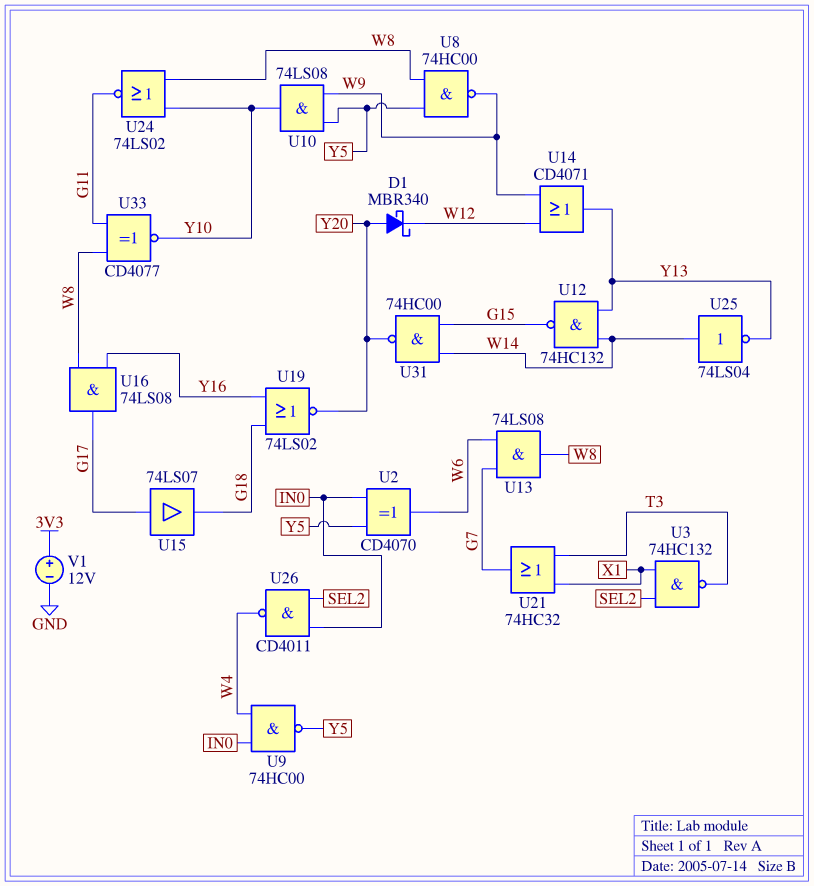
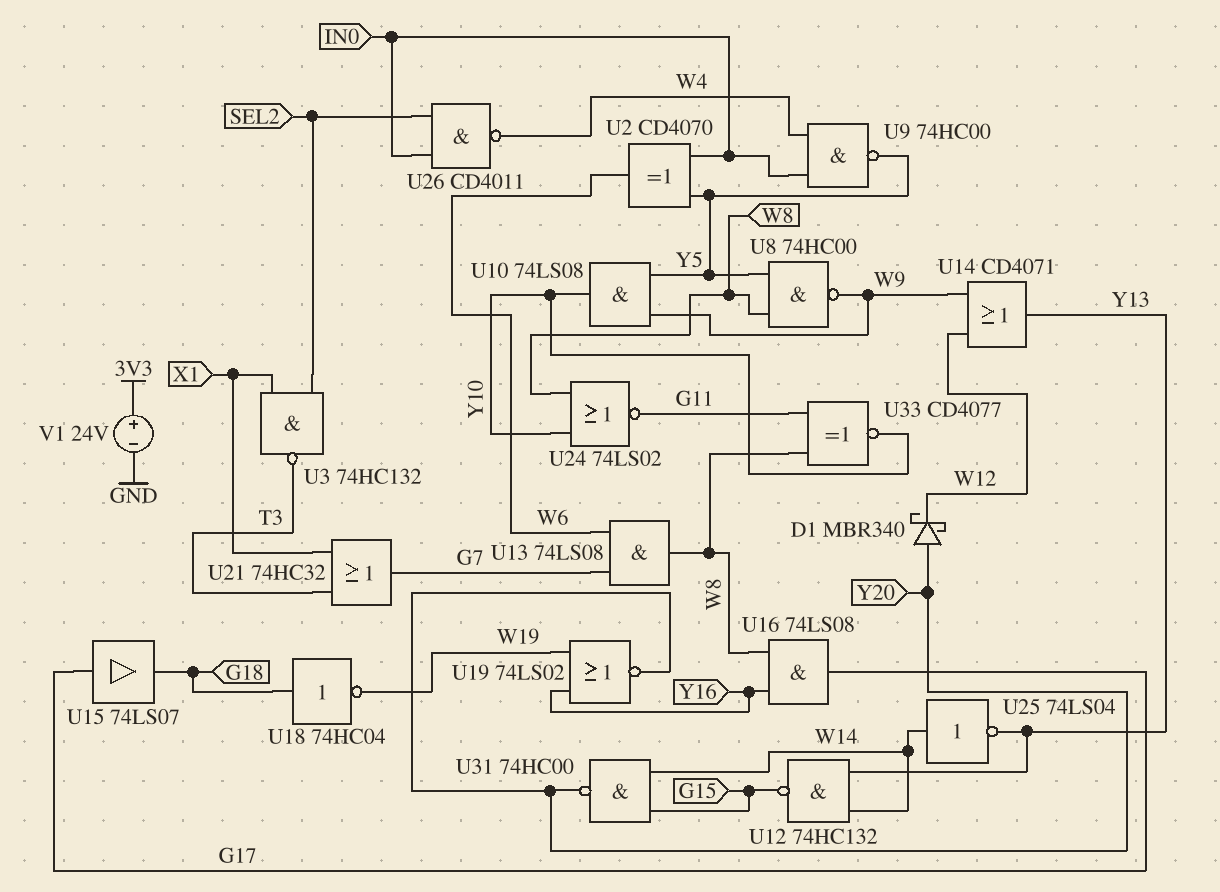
U18: none -> NOT 74HC04 (in G18, out W19)
U19: NOR 74LS02 (in G18, in Y16, out Y20) -> NOR 74LS02 (in W19, in Y16, out Y20)
V1: 12V (plus 3V3, minus GND) -> 24V (plus 3V3, minus GND)

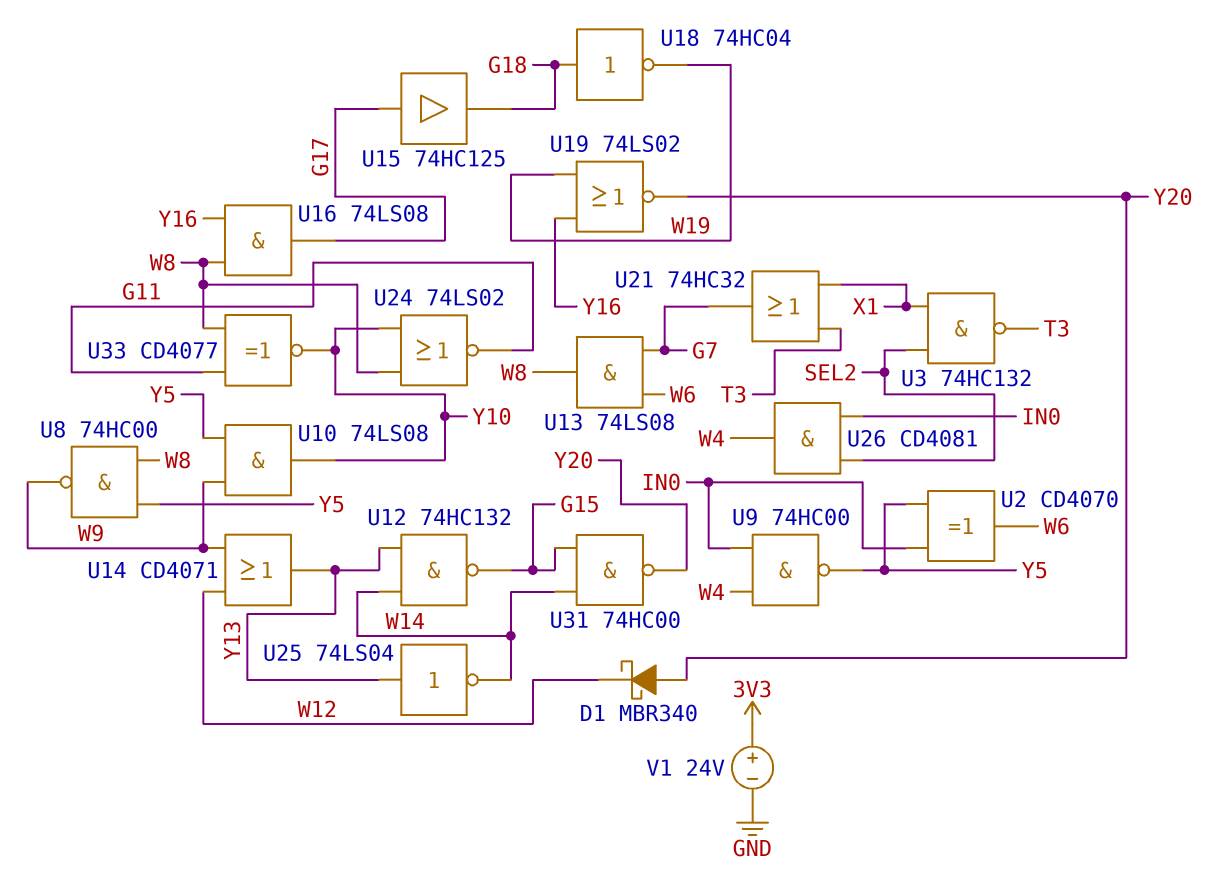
U15: buffer 74LS07 (in G17, out G18) -> buffer 74HC125 (in G17, out G18)
U25: NOT 74LS04 (in W14, out Y13) -> NOT 74LS04 (in Y13, out W14)
U26: NAND CD4011 (in IN0, in SEL2, out W4) -> AND CD4081 (in IN0, in SEL2, out W4)

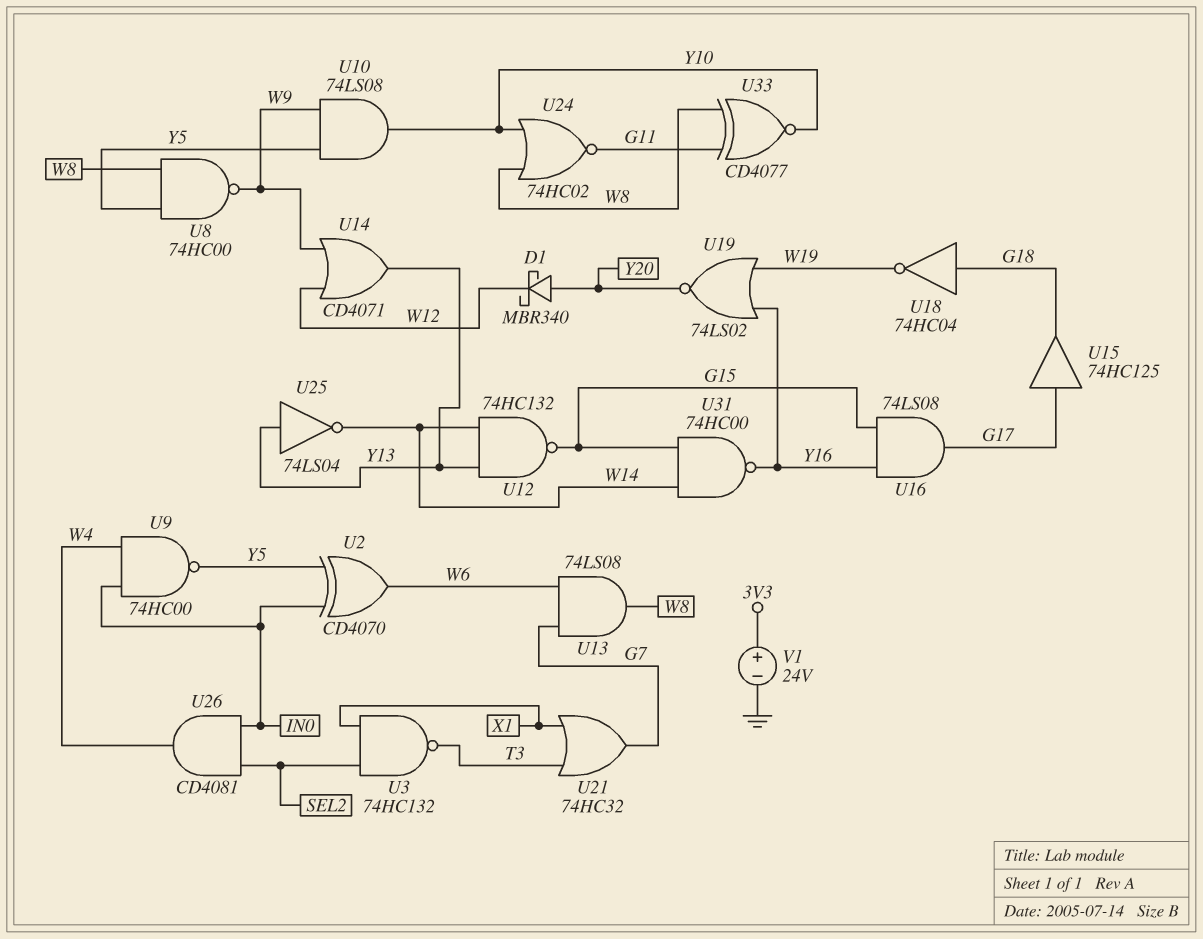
U16: AND 74LS08 (in W8, in Y16, out G17) -> AND 74LS08 (in G15, in Y16, out G17)
U24: NOR 74LS02 (in W8, in Y10, out G11) -> NOR 74HC02 (in W8, in Y10, out G11)
U31: NAND 74HC00 (in G15, in W14, out Y20) -> NAND 74HC00 (in G15, in W14, out Y16)

